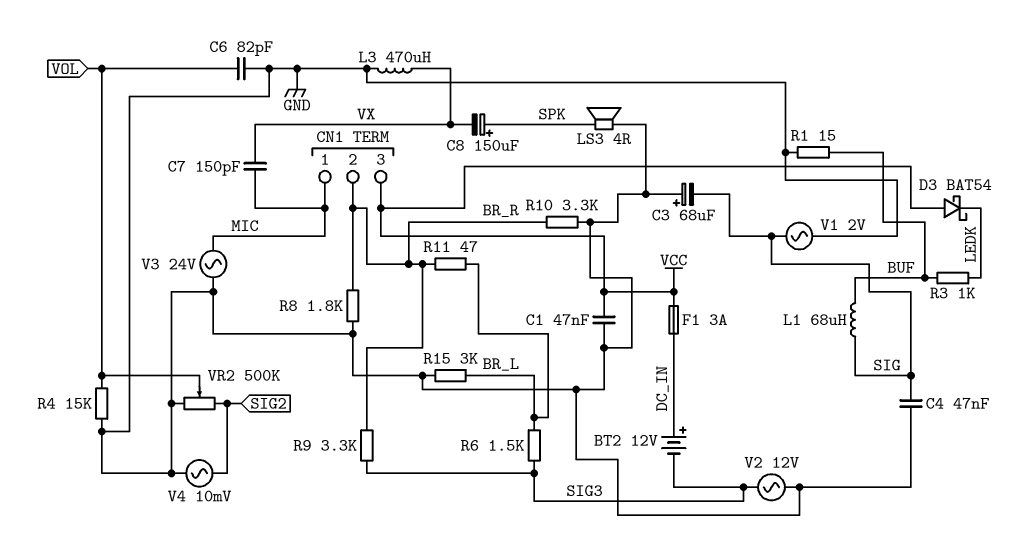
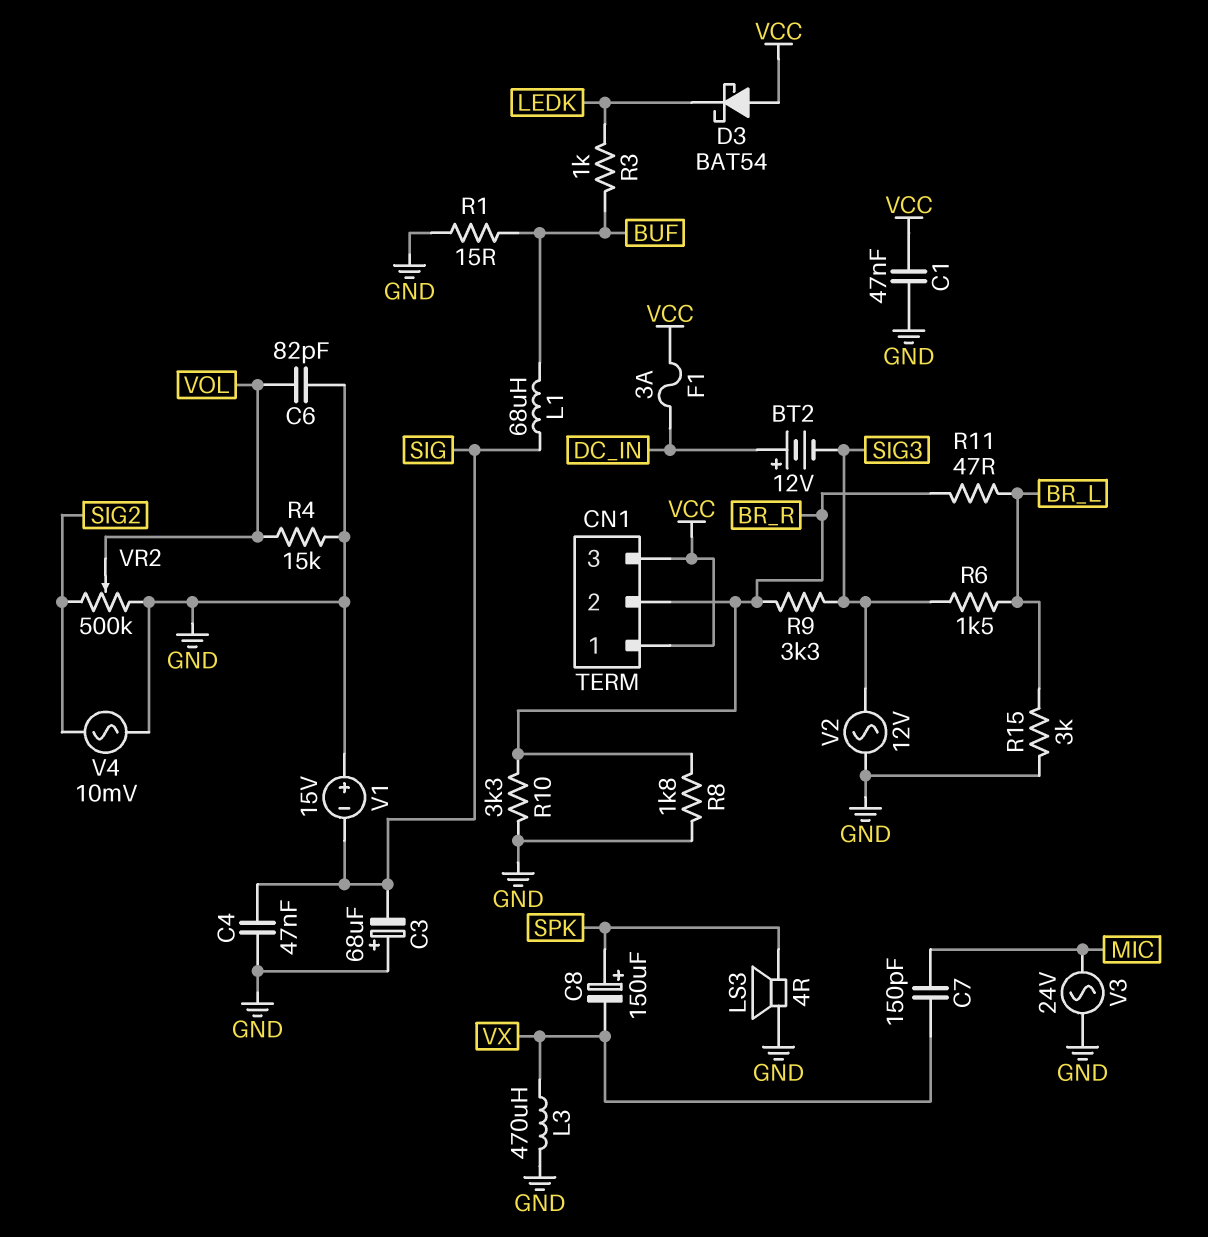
CN1 pin 1: MIC -> VCC
V1: AC 2V (GND, SIG) -> 15V (plus GND, minus SIG)

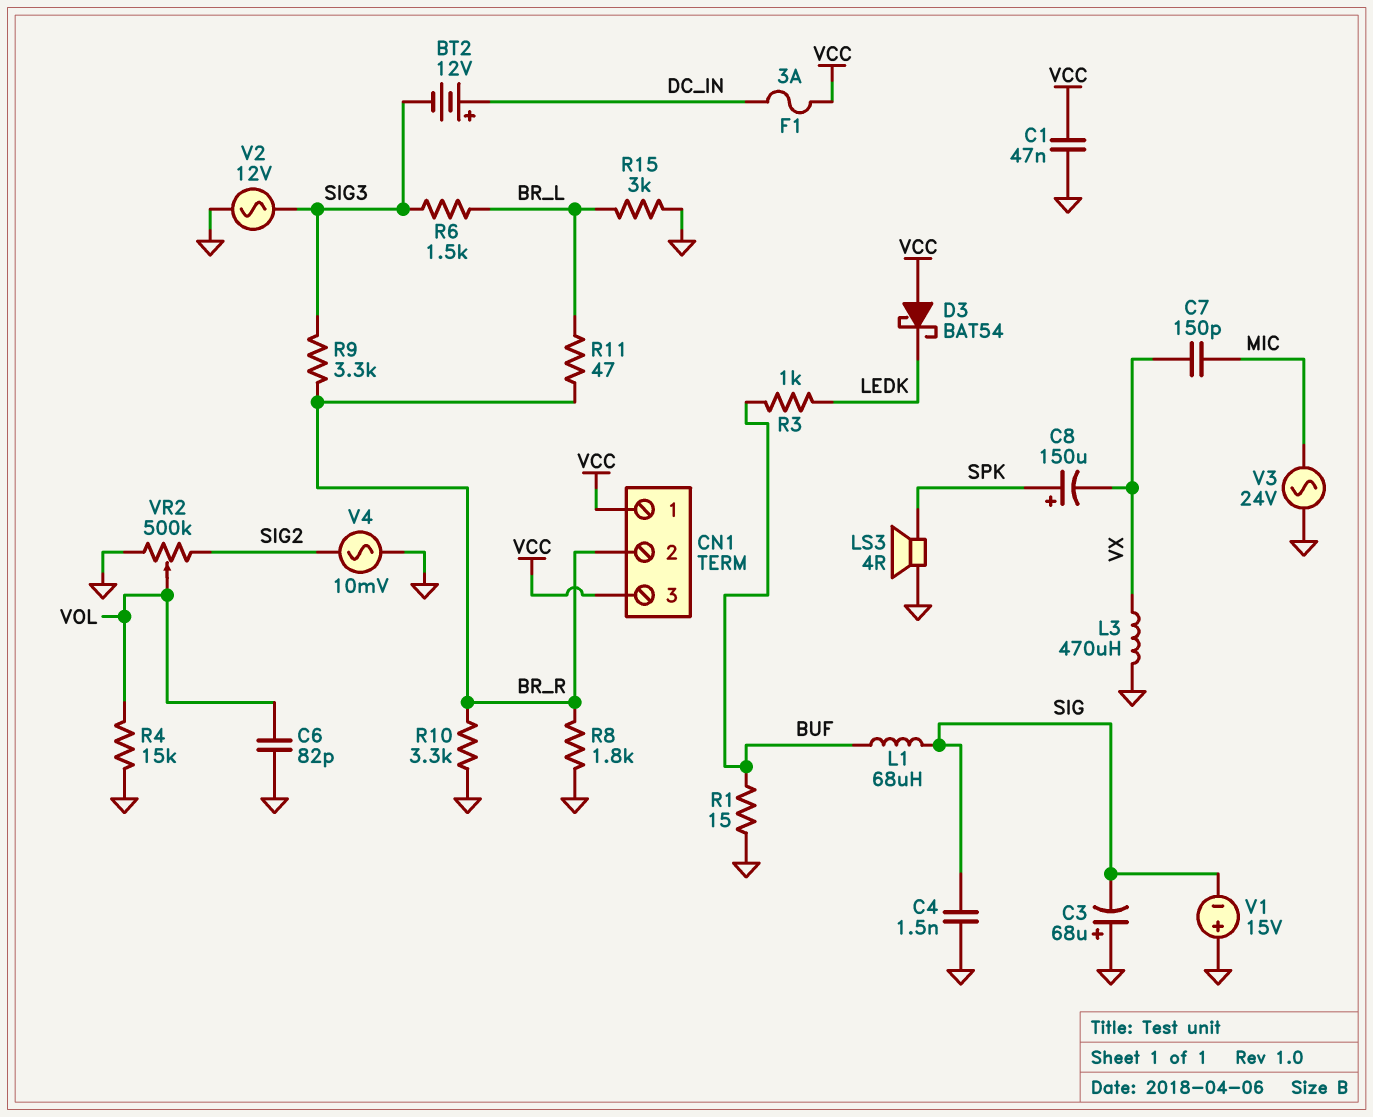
C4: 47nF (GND, SIG) -> 1.5nF (GND, SIG)

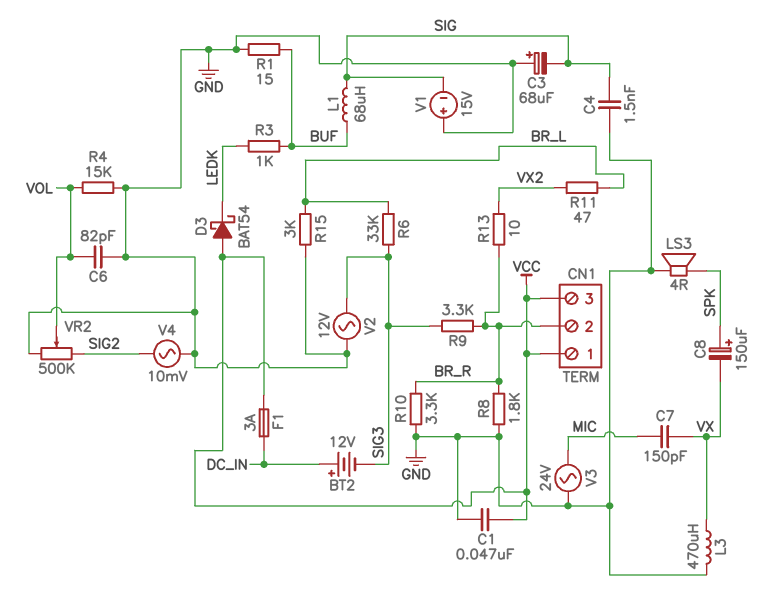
R6: 1.5k (BR_L, SIG3) -> 33k (BR_L, SIG3)
R11: 47 (BR_L, BR_R) -> 47 (BR_L, VX2)
R13: none -> 10 (BR_R, VX2)

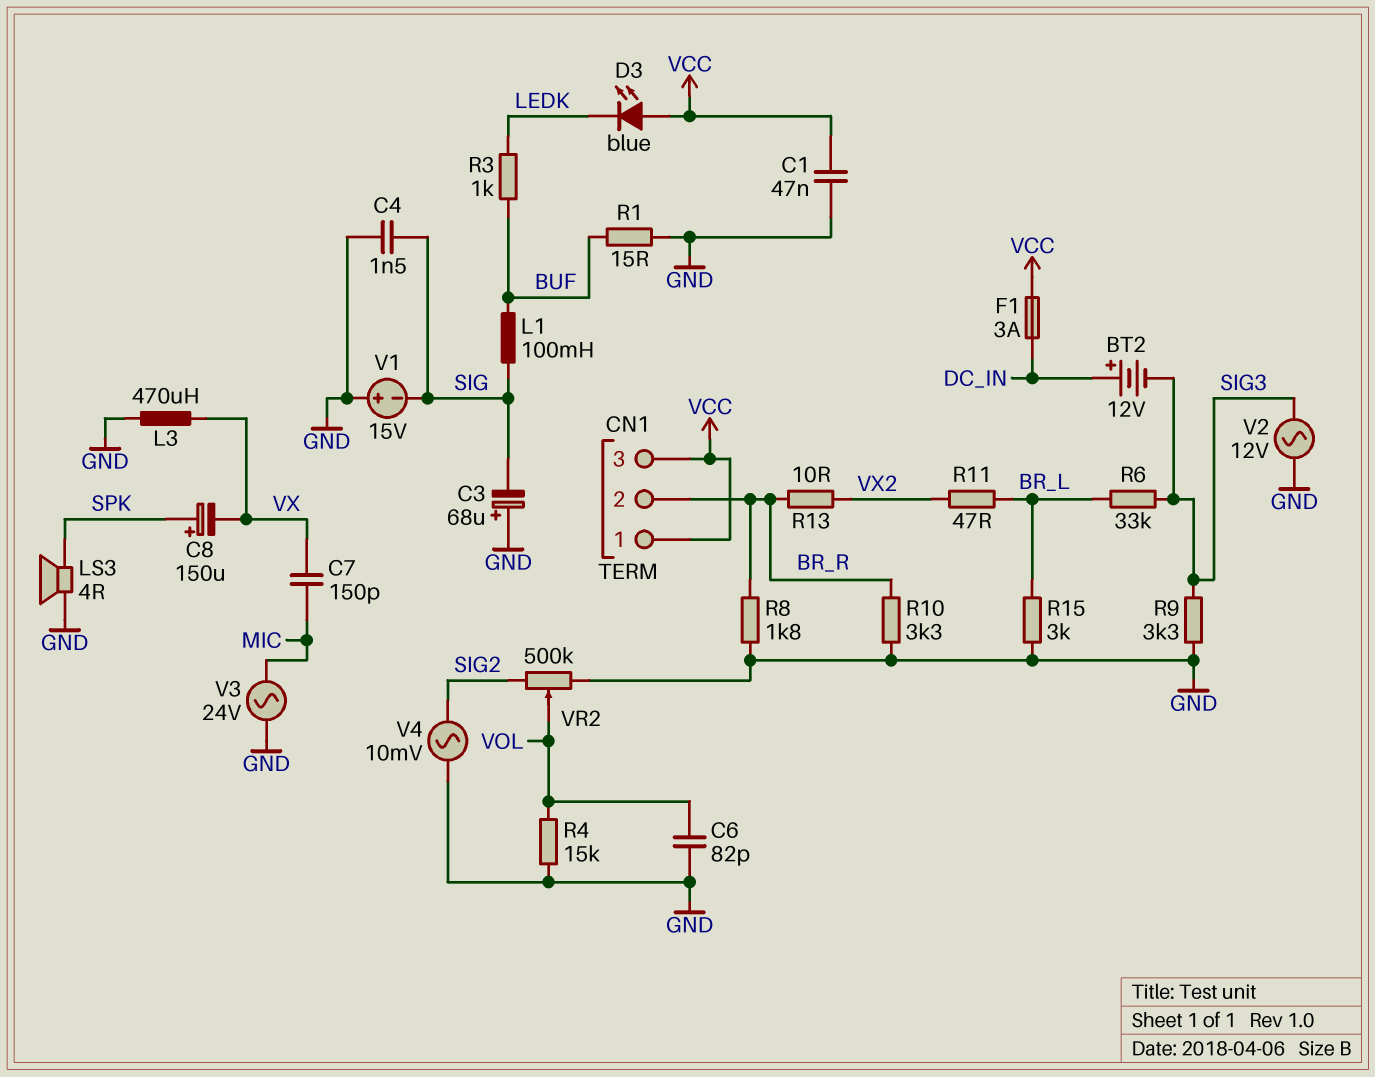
D3: schottky BAT54 (A VCC, K LEDK) -> LED blue (A VCC, K LEDK)
L1: 68uH (BUF, SIG) -> 100mH (BUF, SIG)
R9: 3.3k (BR_R, SIG3) -> 3.3k (GND, SIG3)

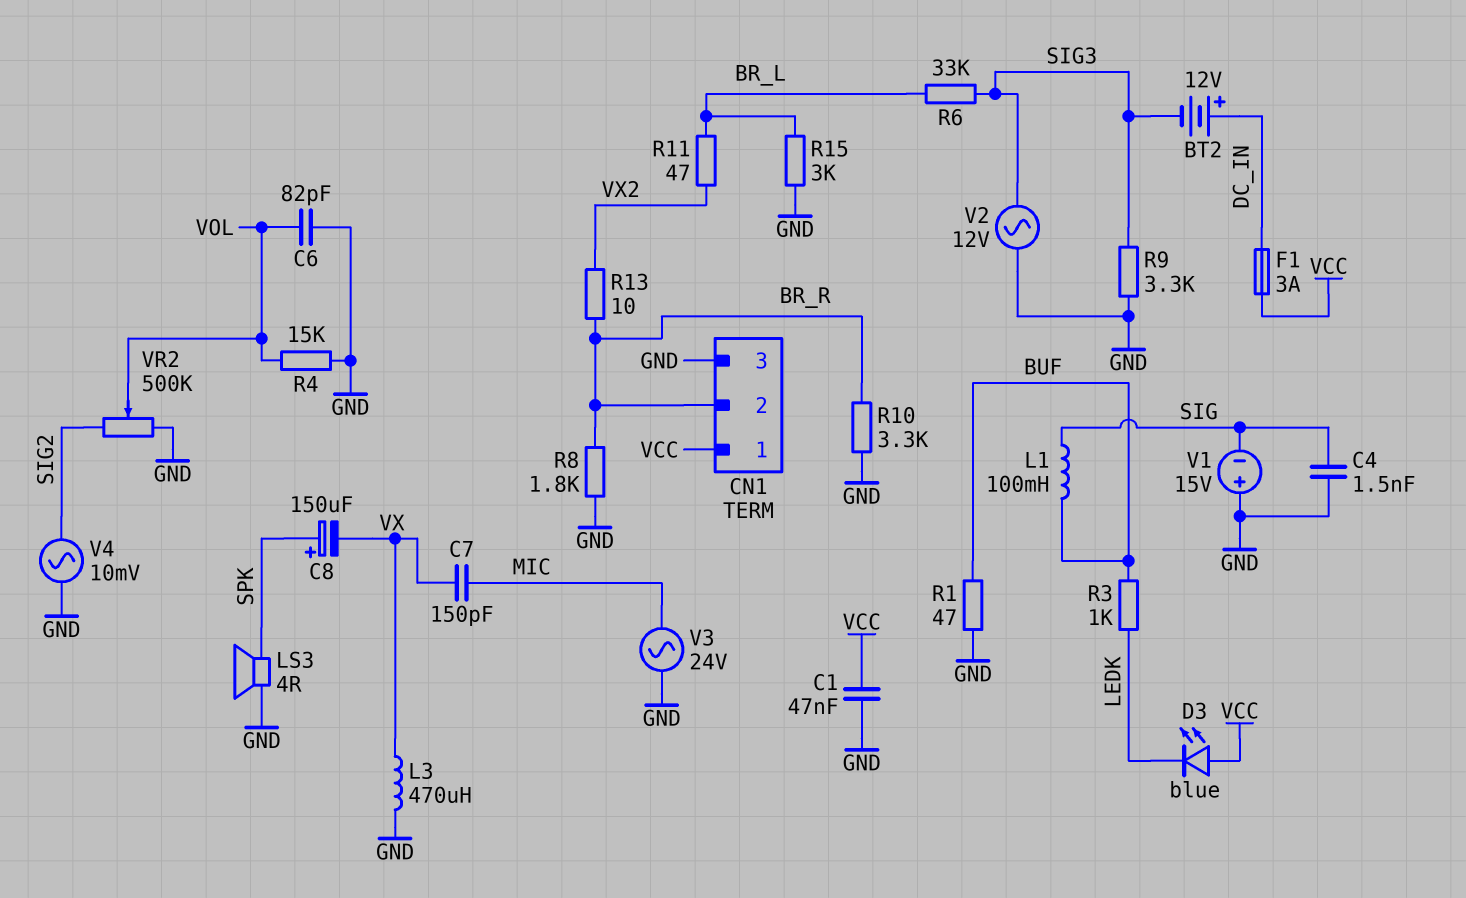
C3: 68uF (plus GND, minus SIG) -> none
CN1 pin 3: VCC -> GND
R1: 15 (BUF, GND) -> 47 (BUF, GND)

